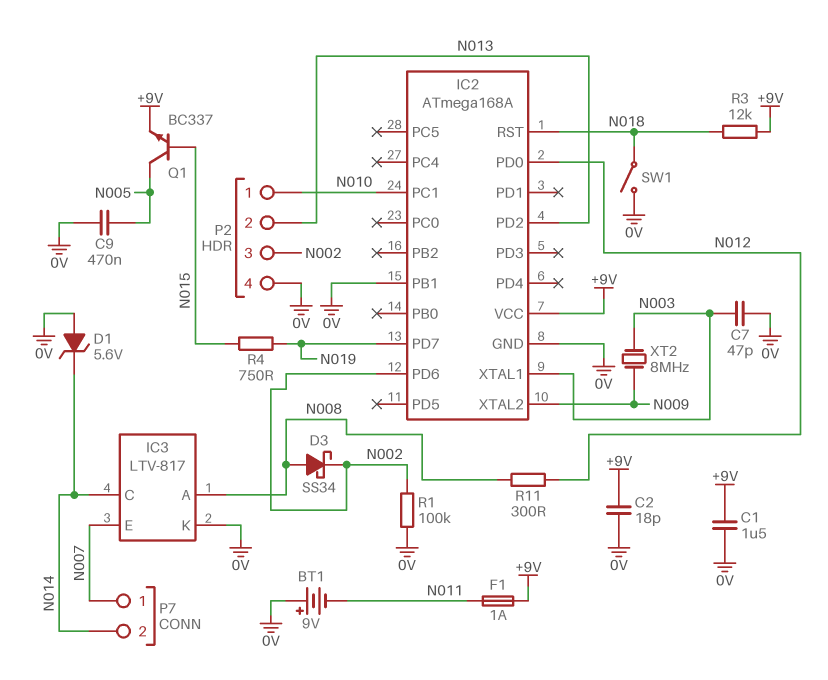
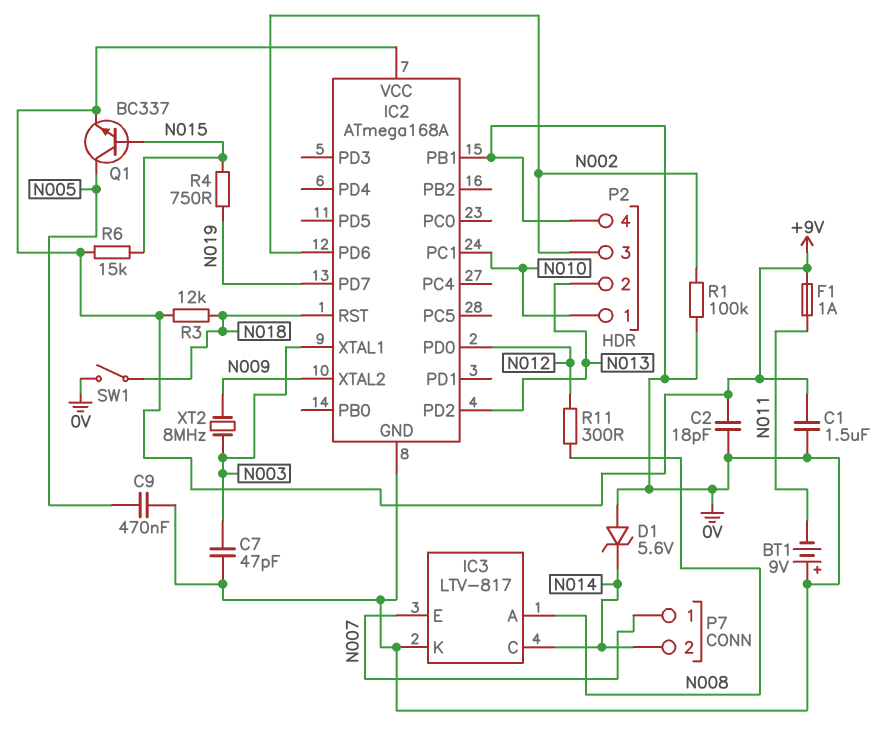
D3: schottky SS34 (A N008, K N002) -> none
R6: none -> 15k (+9V, N015)

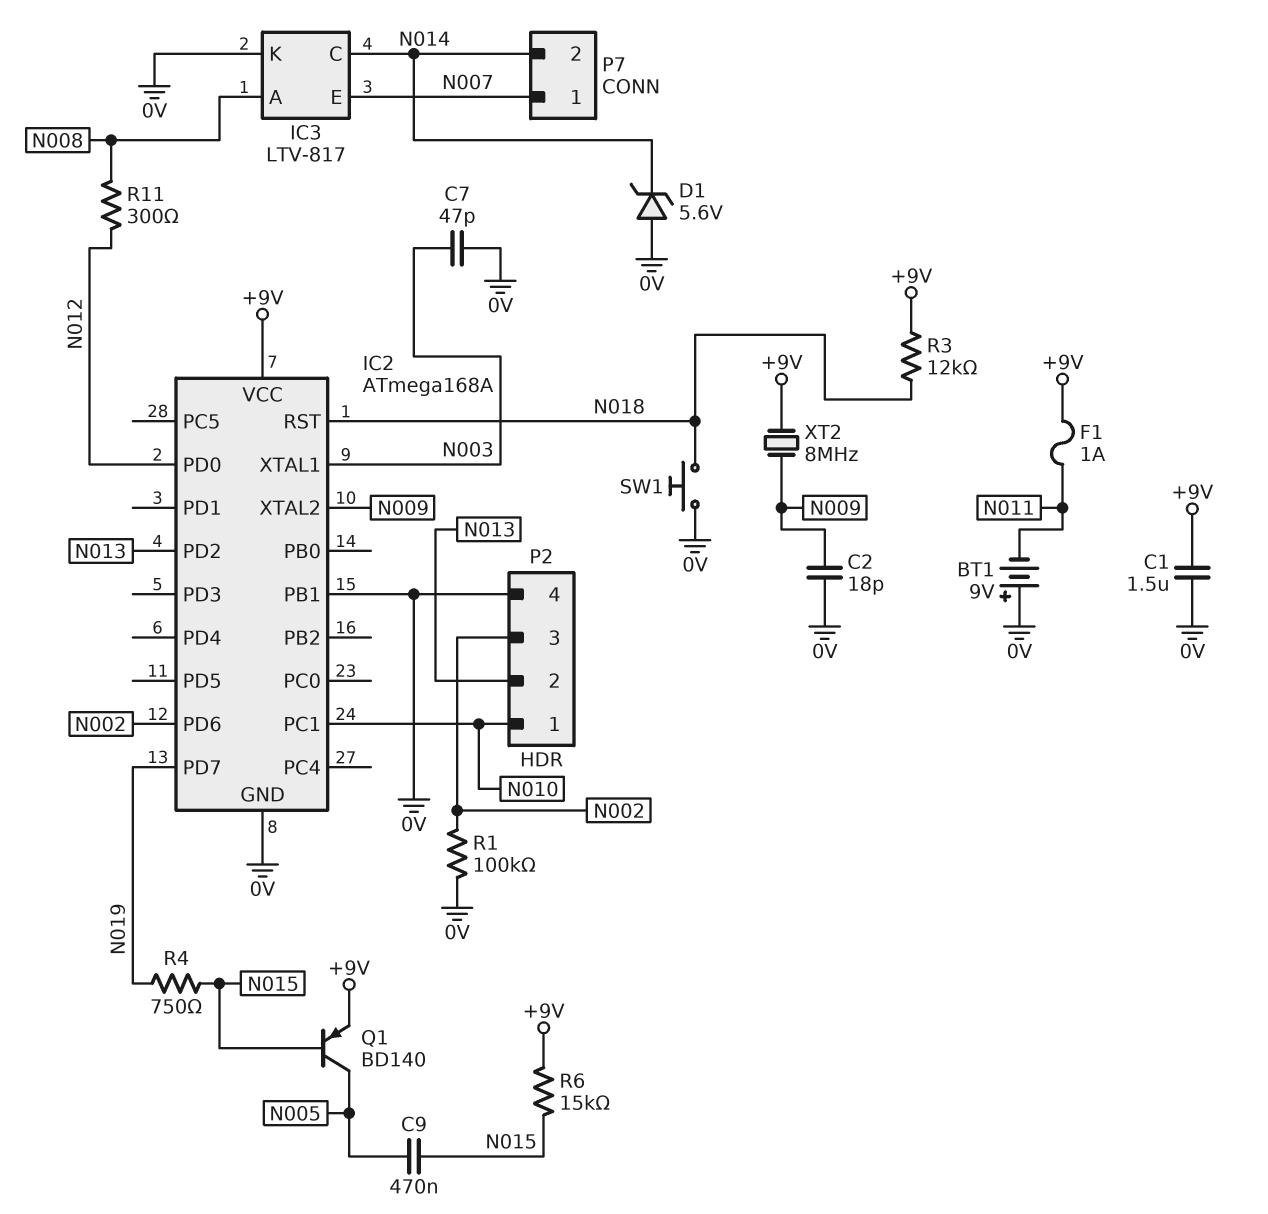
C2: 18pF (+9V, 0V) -> 18pF (0V, N009)
C9: 470nF (0V, N005) -> 470nF (N005, N015)
Q1: NPN BC337 (B N015, C N005, E +9V) -> PNP BD140 (B N015, C N005, E +9V)
SW1: switch (0V, N018) -> button (0V, N018)
XT2: 8MHz (N003, N009) -> 8MHz (+9V, N009)

